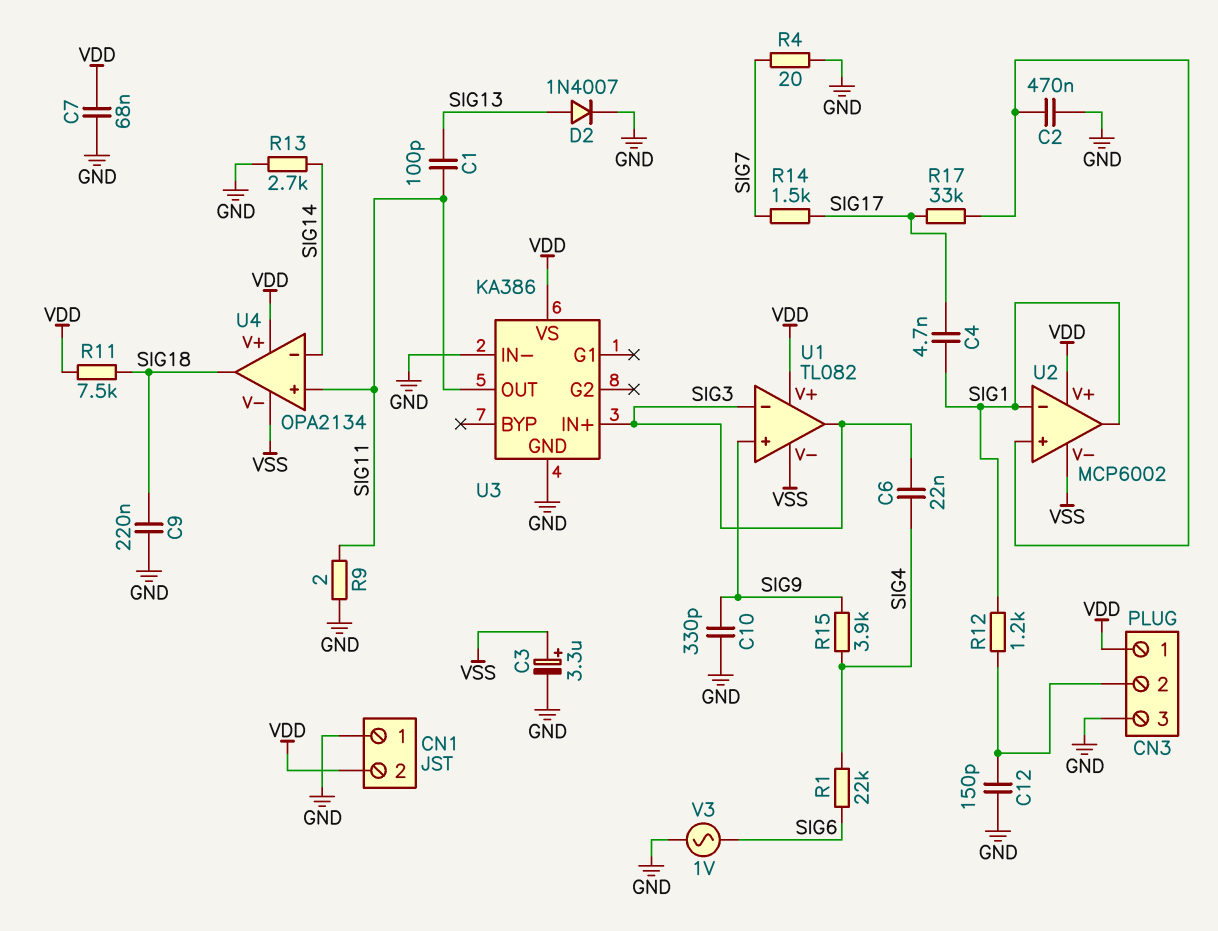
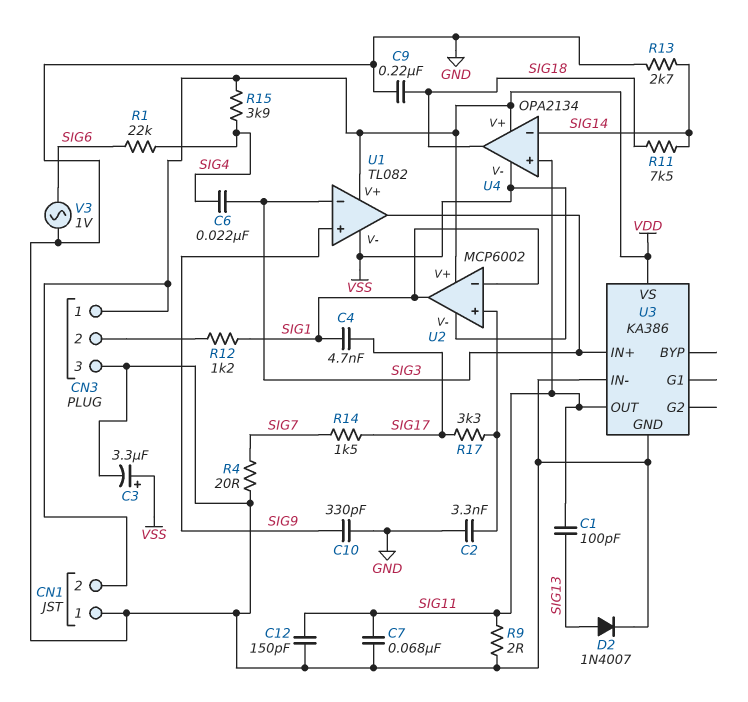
C2: 470nF (GND, U2/in+) -> 3.3nF (GND, U2/in+)
C7: 68nF (GND, VDD) -> 68nF (GND, SIG11)
C12: 150pF (CN3/2, GND) -> 150pF (GND, SIG11)
R11: 7.5k (SIG18, VDD) -> 7.5k (SIG14, SIG18)
R15: 3.9k (SIG4, SIG9) -> 3.9k (SIG4, VDD)
R17: 33k (SIG17, U2/in+) -> 3.3k (SIG17, U2/in+)

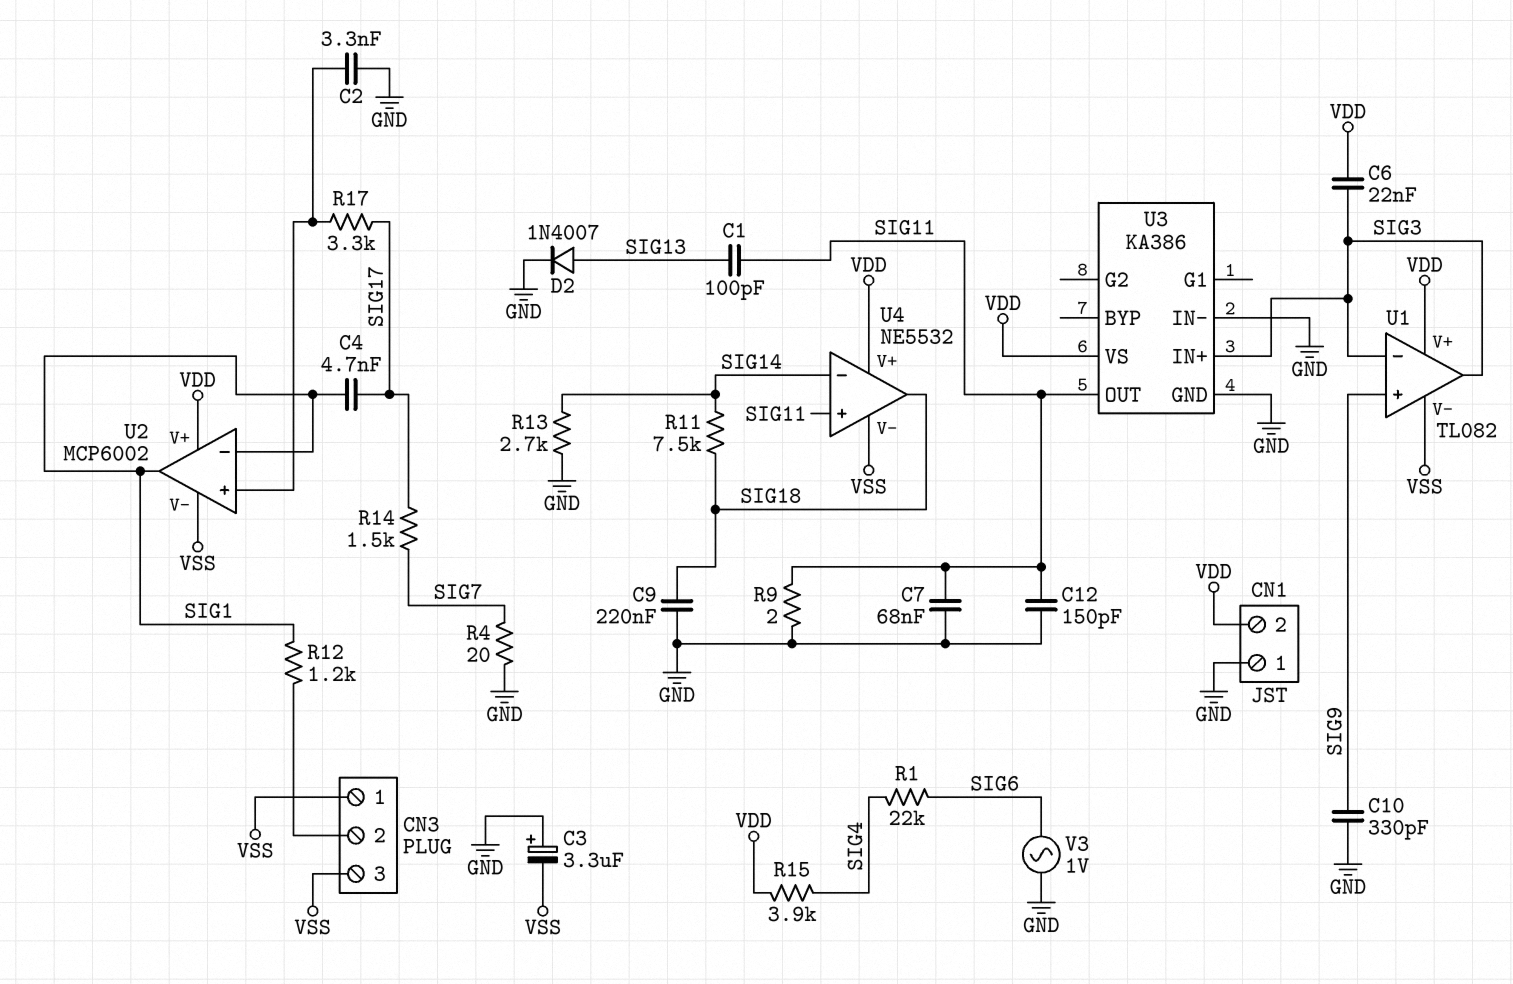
C3: 3.3uF (plus VSS, minus GND) -> 3.3uF (plus GND, minus VSS)
C6: 22nF (SIG3, SIG4) -> 22nF (SIG3, VDD)
CN3 pin 1: VDD -> VSS
CN3 pin 3: GND -> VSS
U4: OPA2134 -> NE5532

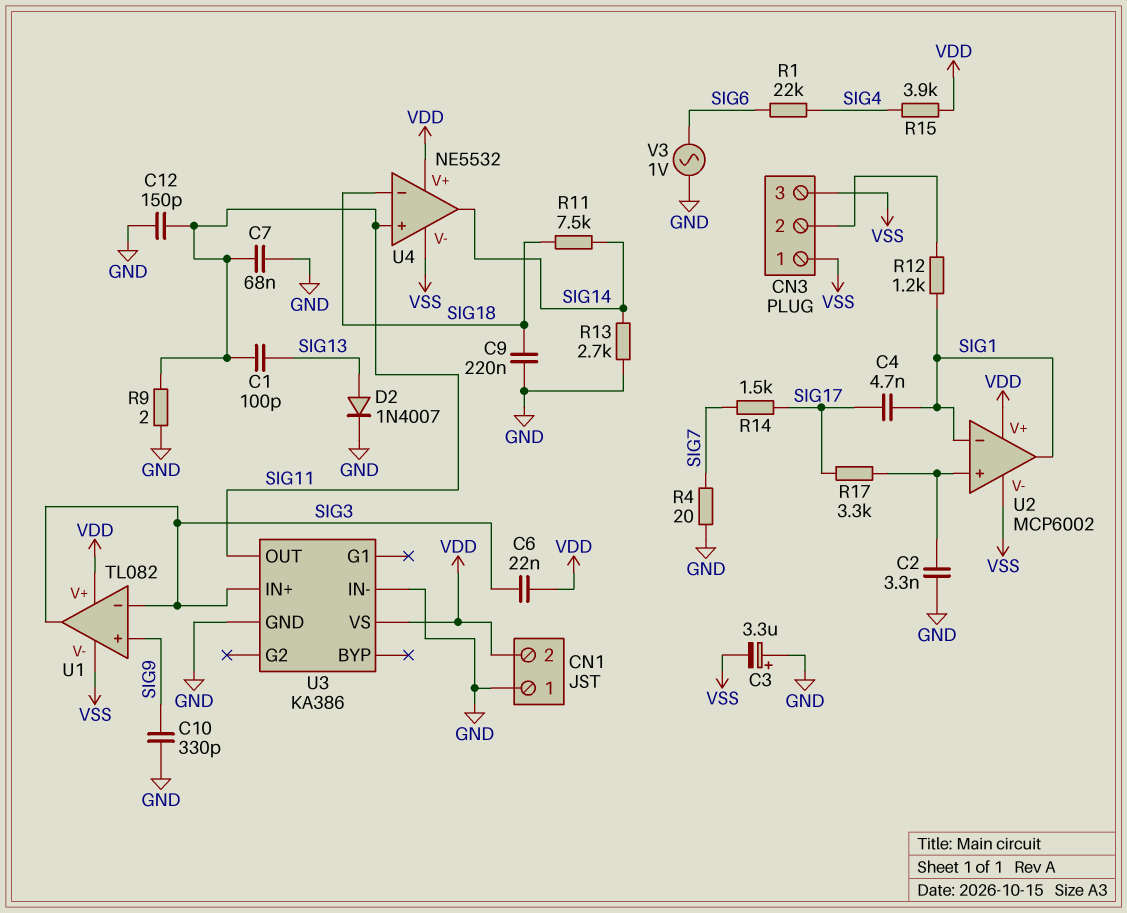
U4 pin in-: SIG14 -> SIG18
U4 pin out: SIG18 -> SIG14

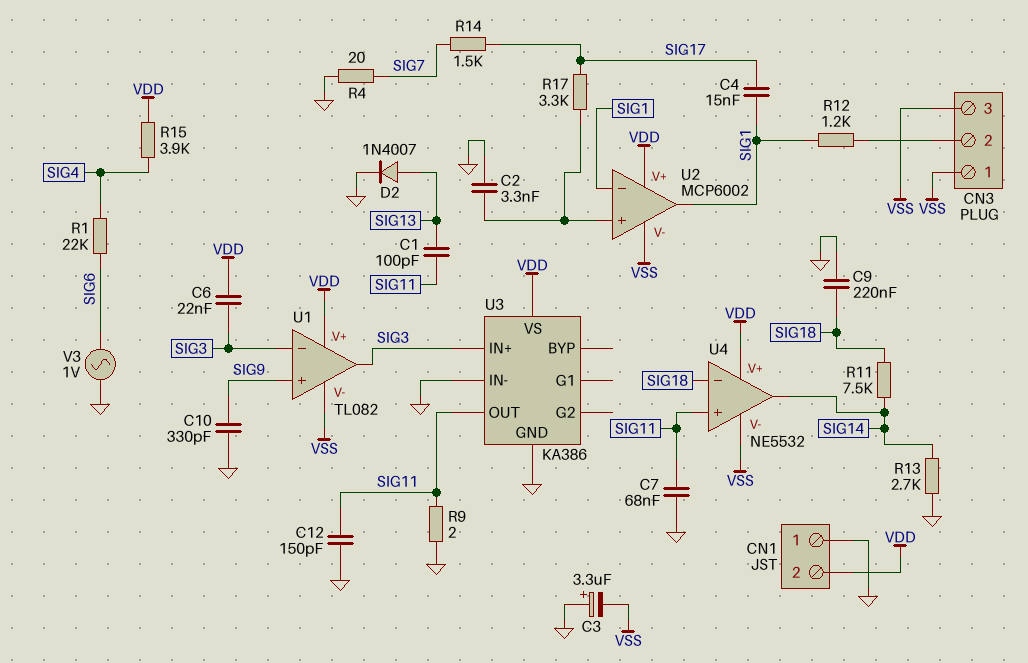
C4: 4.7nF (SIG1, SIG17) -> 15nF (SIG1, SIG17)

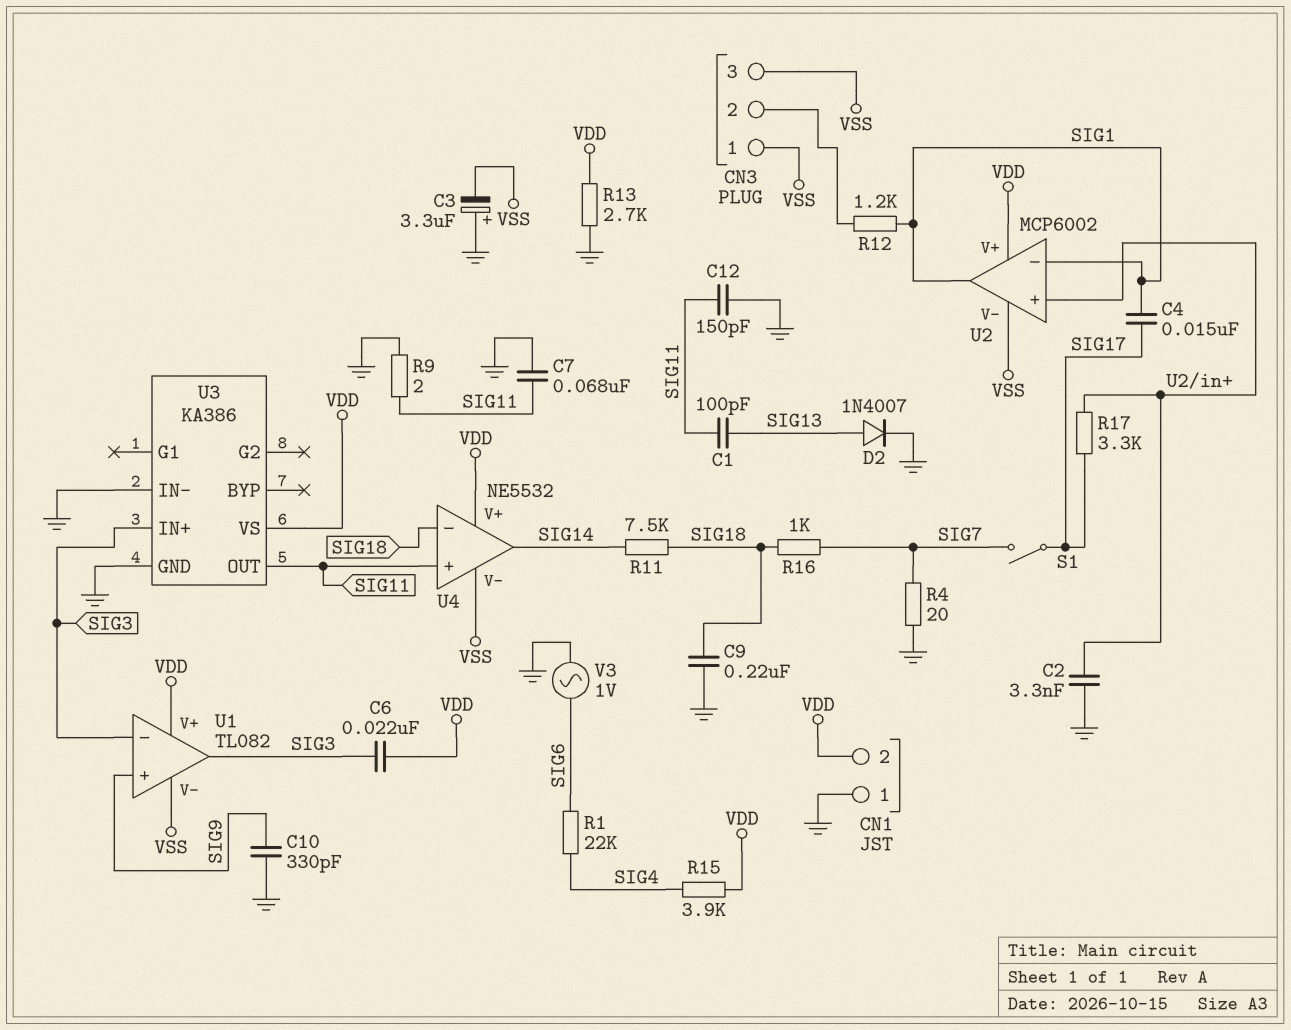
R13: 2.7k (GND, SIG14) -> 2.7k (GND, VDD)
R14: 1.5k (SIG7, SIG17) -> none
R16: none -> 1k (SIG7, SIG18)
S1: none -> switch (SIG7, SIG17)

